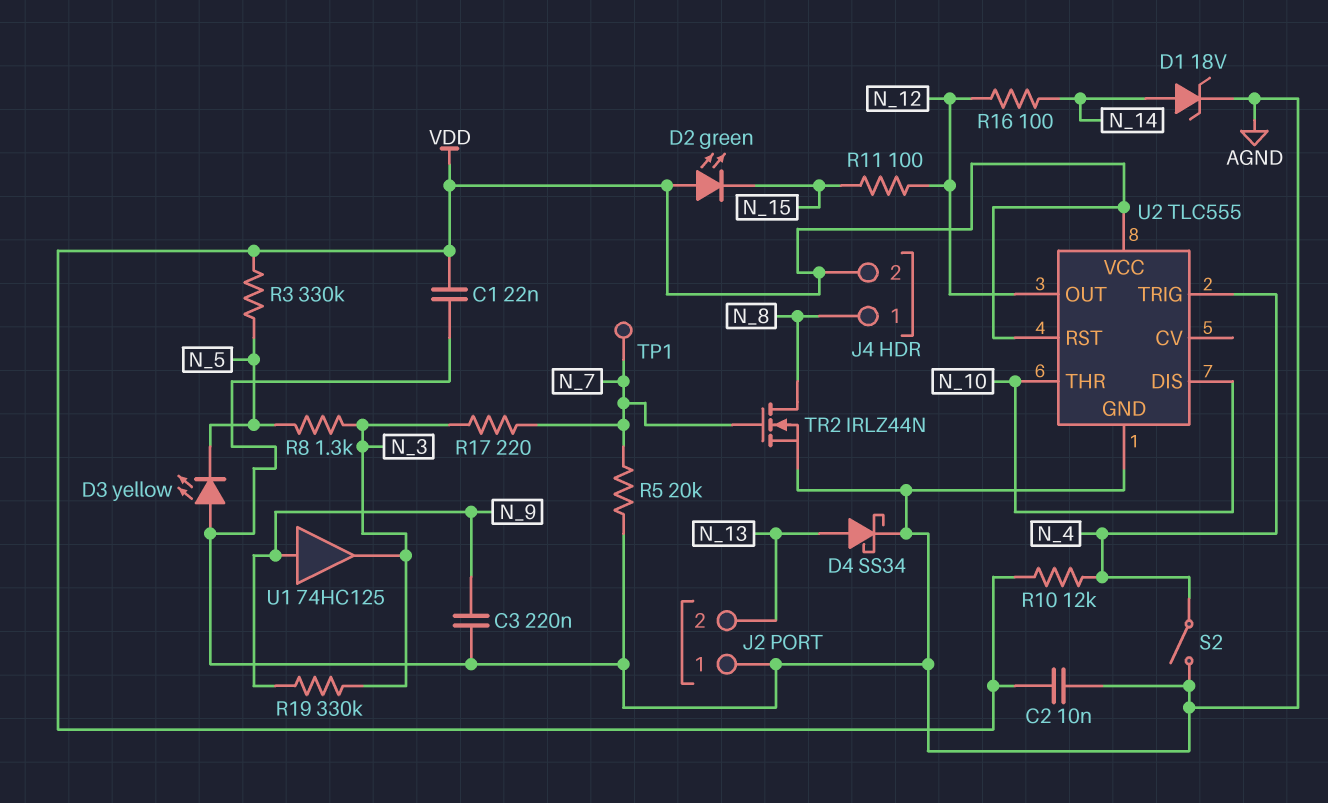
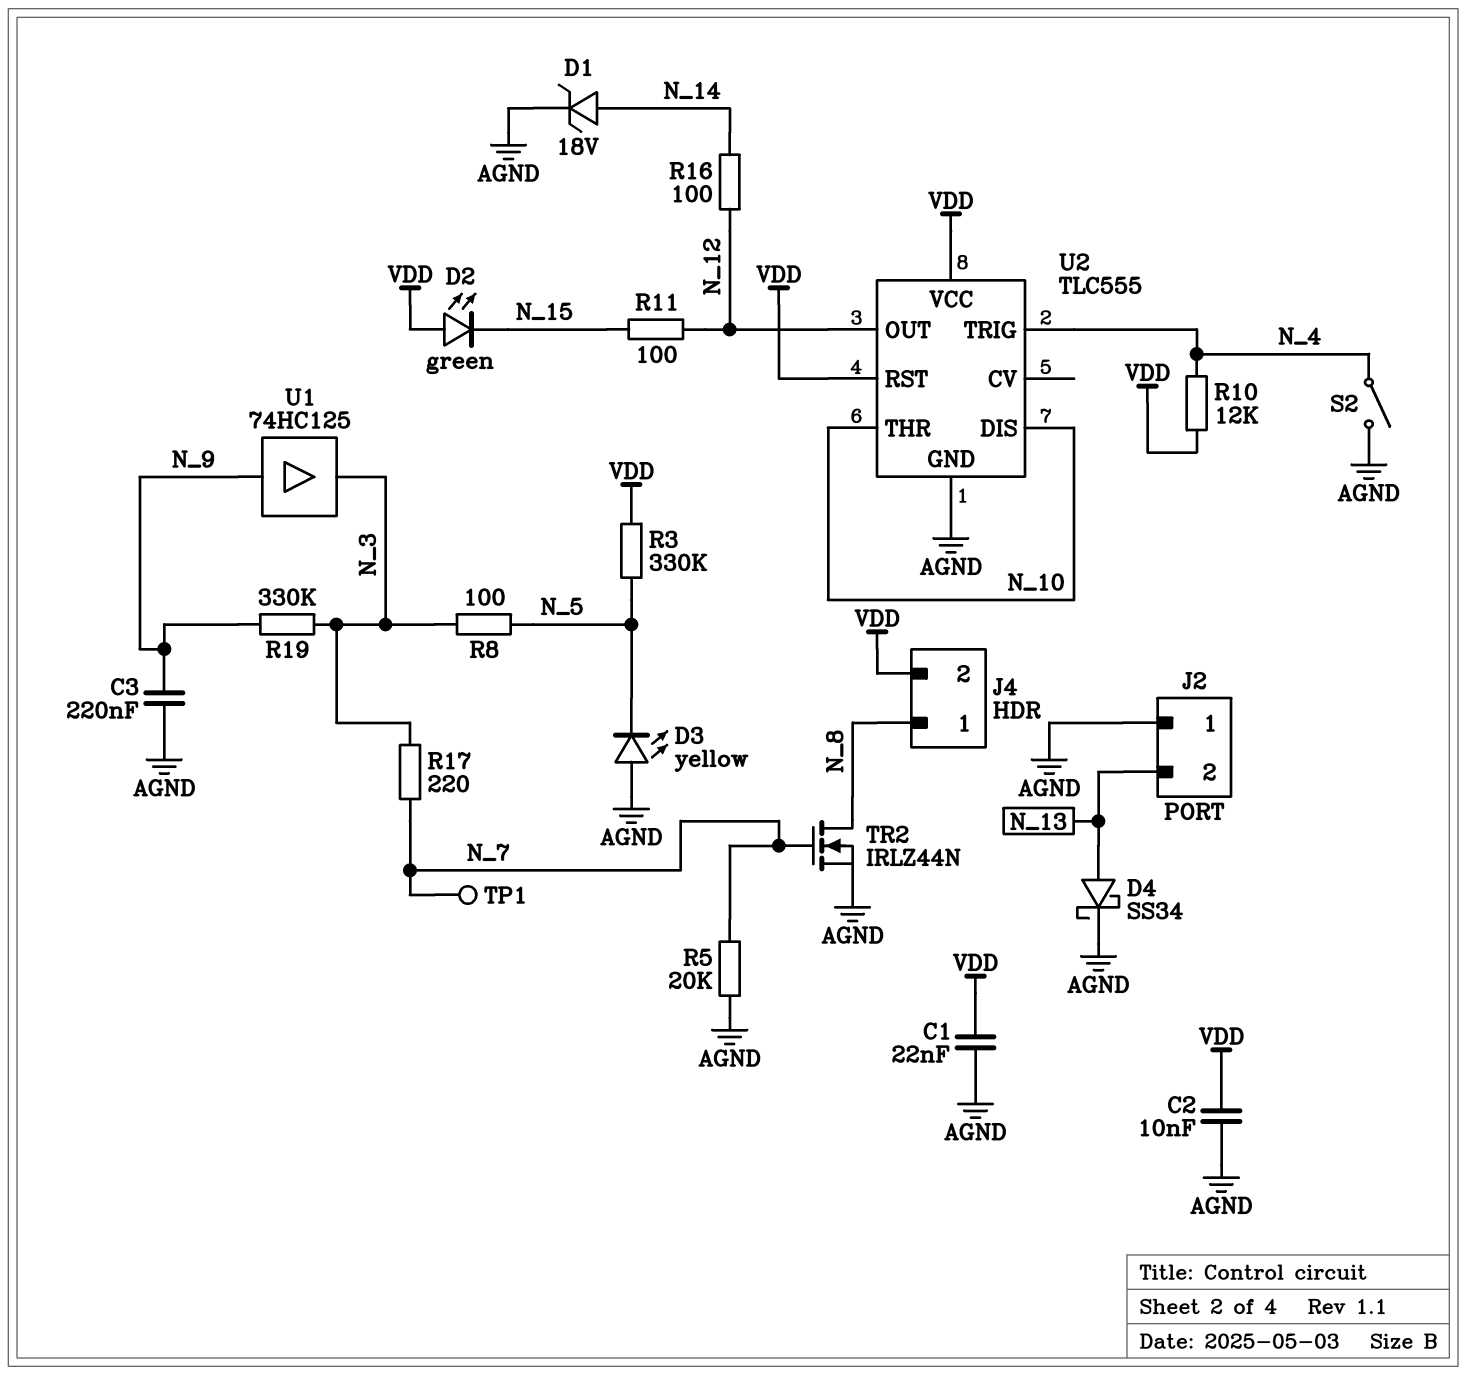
R8: 1.3k (N_3, N_5) -> 100 (N_3, N_5)

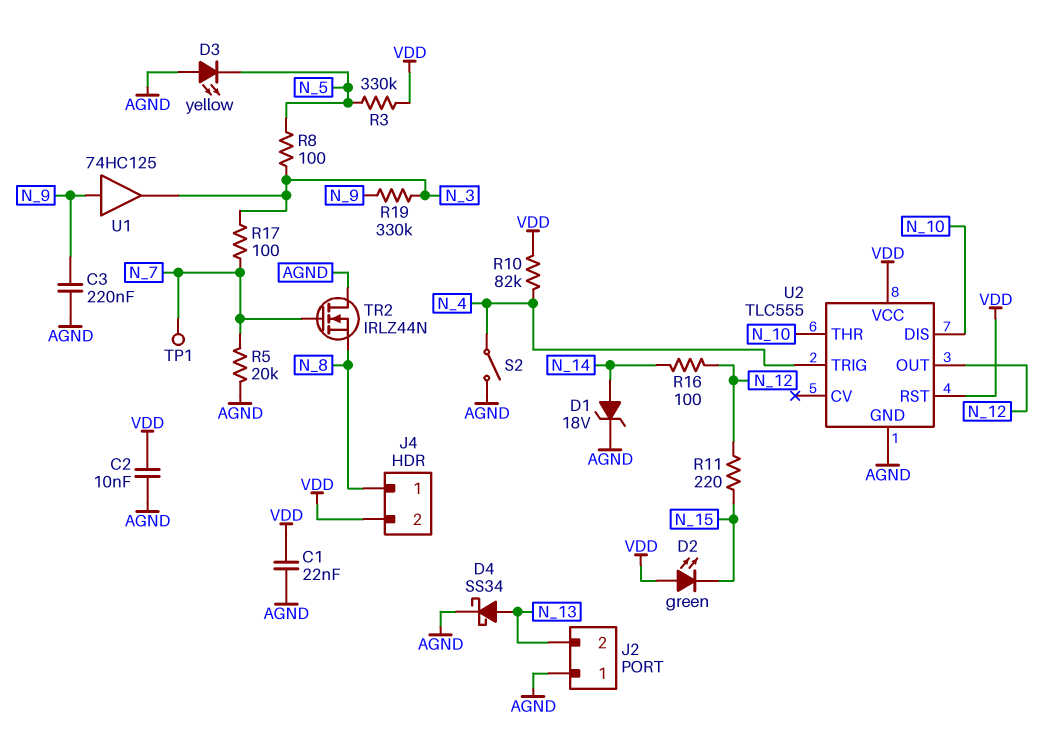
R10: 12k (N_4, VDD) -> 82k (N_4, VDD)
R11: 100 (N_12, N_15) -> 220 (N_12, N_15)
R17: 220 (N_3, N_7) -> 100 (N_3, N_7)
TR2: NMOS IRLZ44N (G N_7, D N_8, S AGND) -> NMOS IRLZ44N (G N_7, D AGND, S N_8)

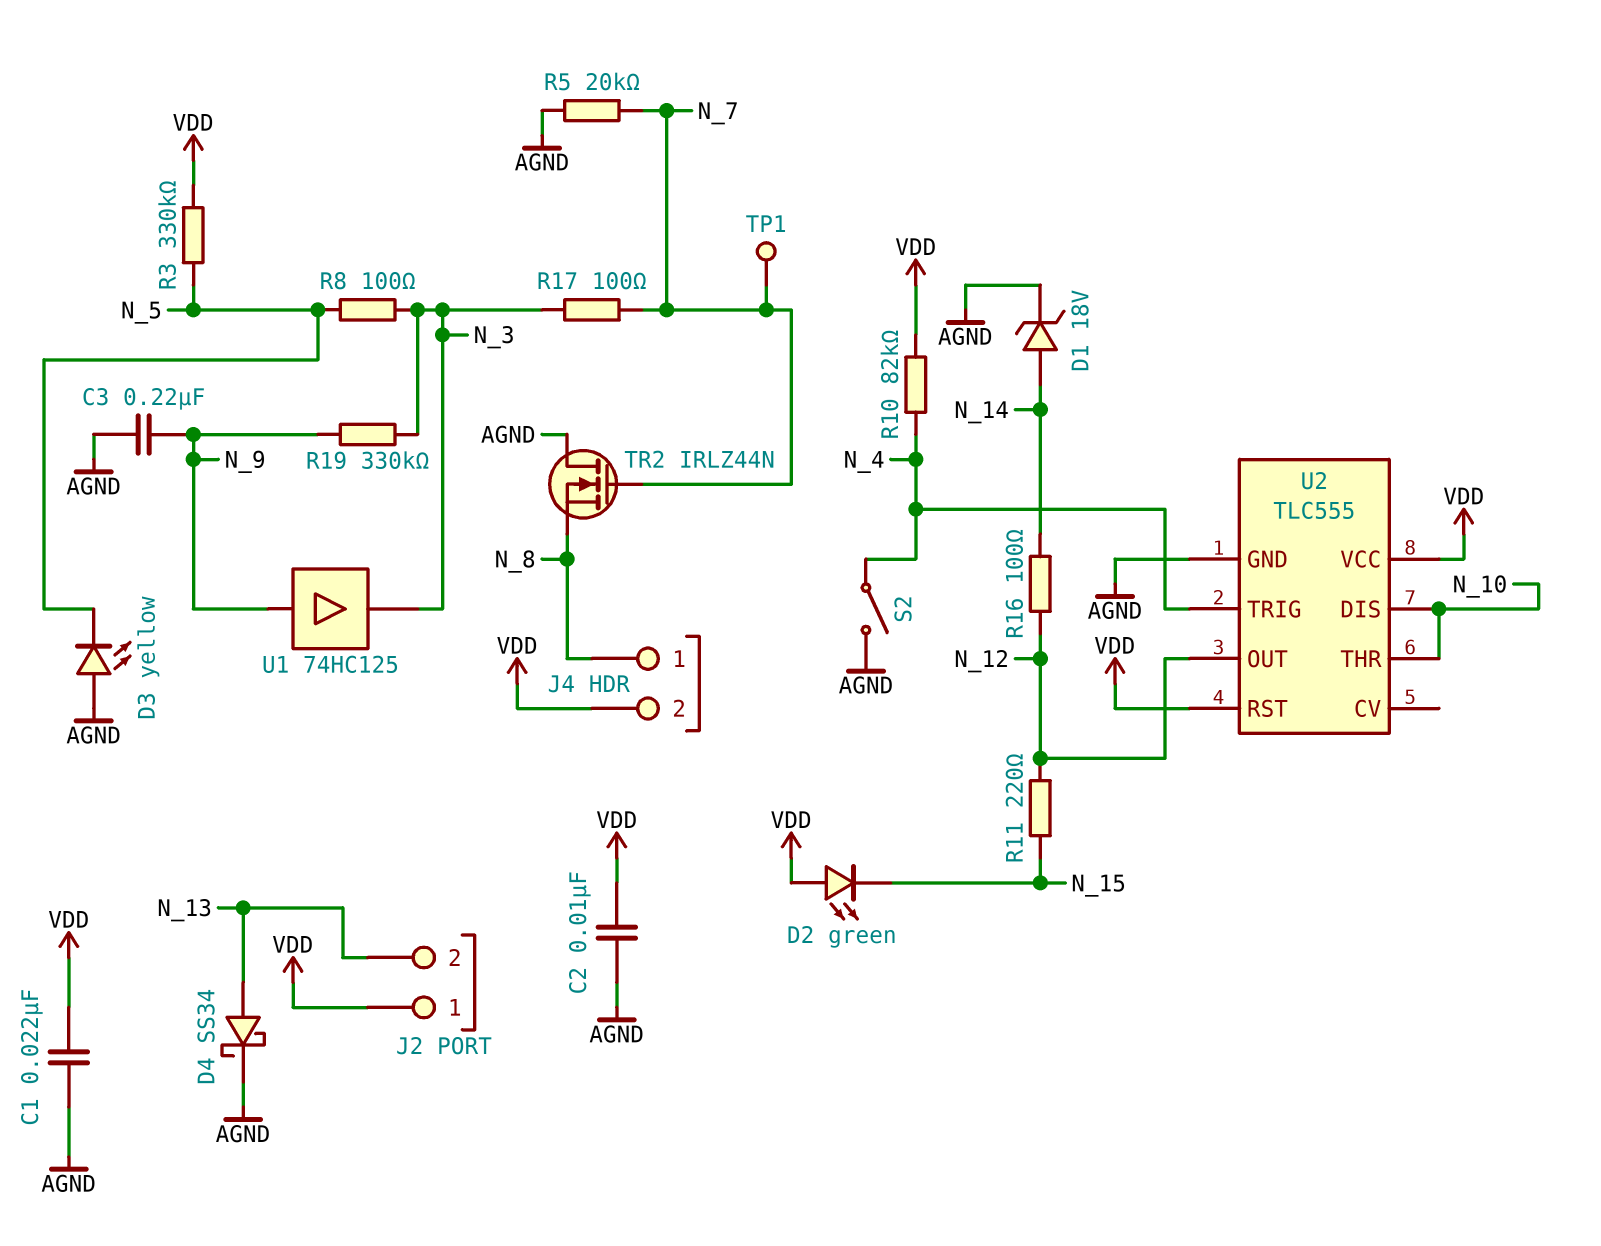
J2 pin 1: AGND -> VDD

